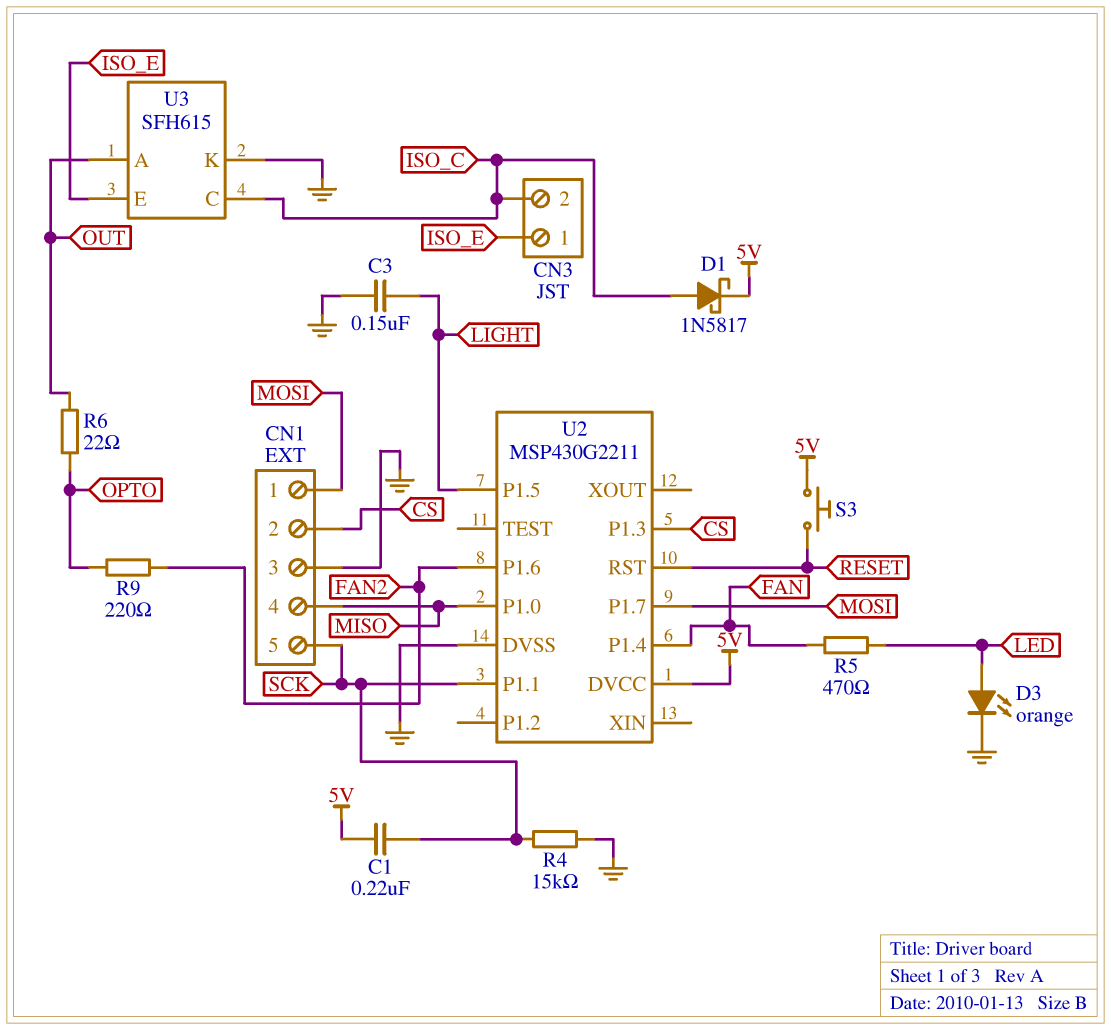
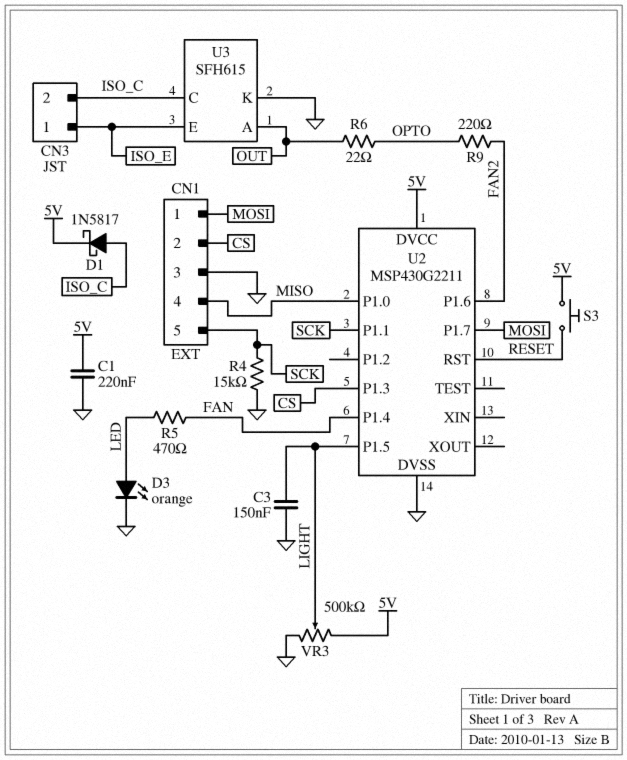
C1: 220nF (5V, SCK) -> 220nF (5V, GND)
VR3: none -> 500k (5V, GND, wiper LIGHT)

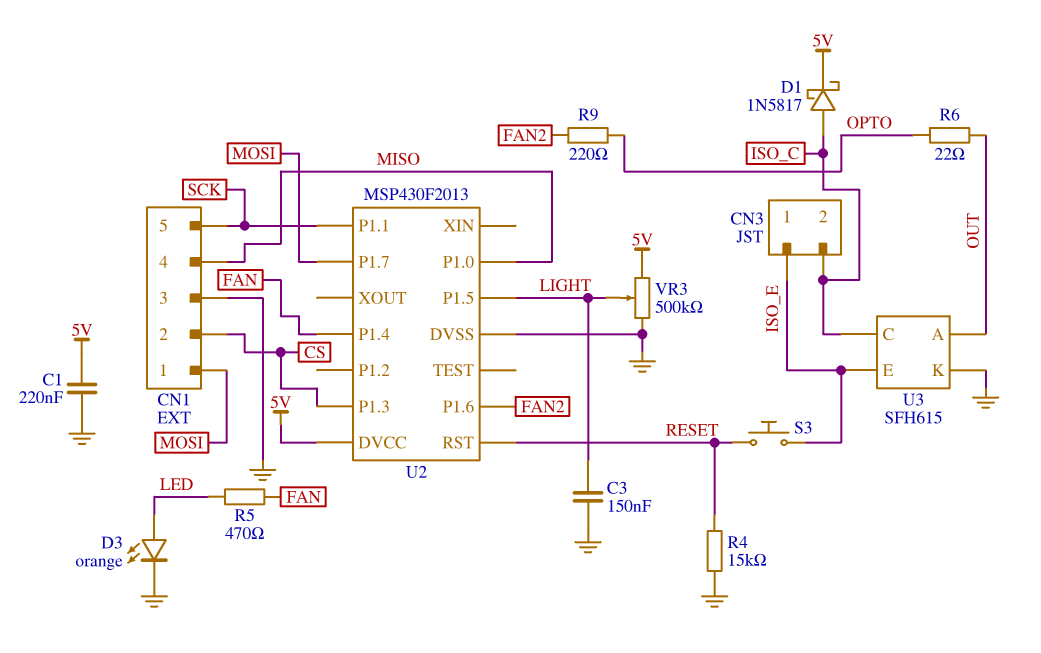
R4: 15k (GND, SCK) -> 15k (GND, RESET)
S3: button (5V, RESET) -> button (ISO_E, RESET)
U2: MSP430G2211 -> MSP430F2013

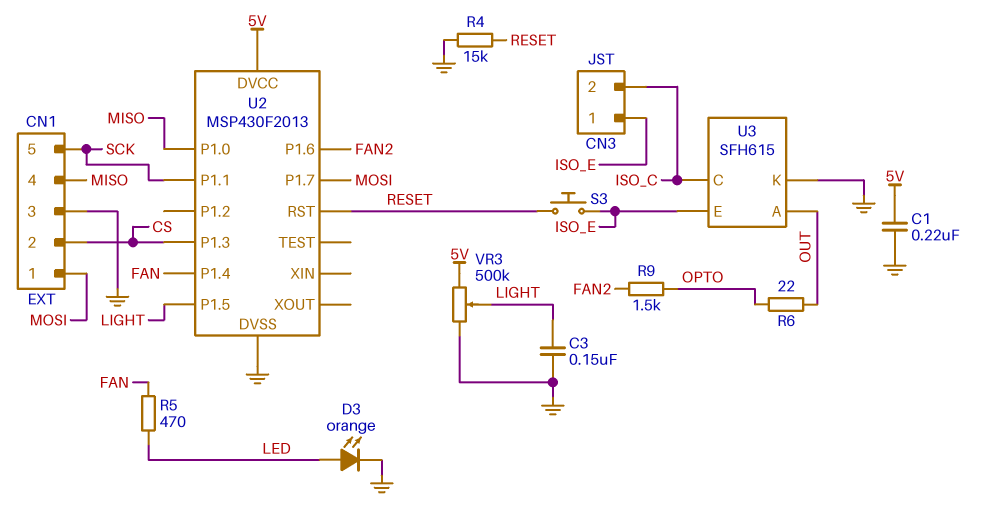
D1: schottky 1N5817 (A ISO_C, K 5V) -> none
R9: 220 (FAN2, OPTO) -> 1.5k (FAN2, OPTO)

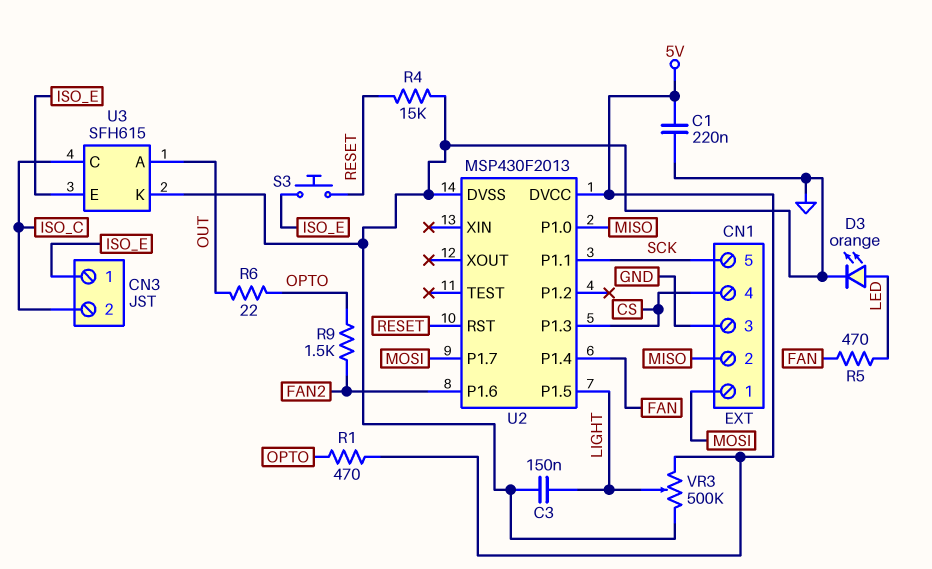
CN1 pin 2: CS -> MISO
CN1 pin 4: MISO -> CS
R1: none -> 470 (5V, OPTO)

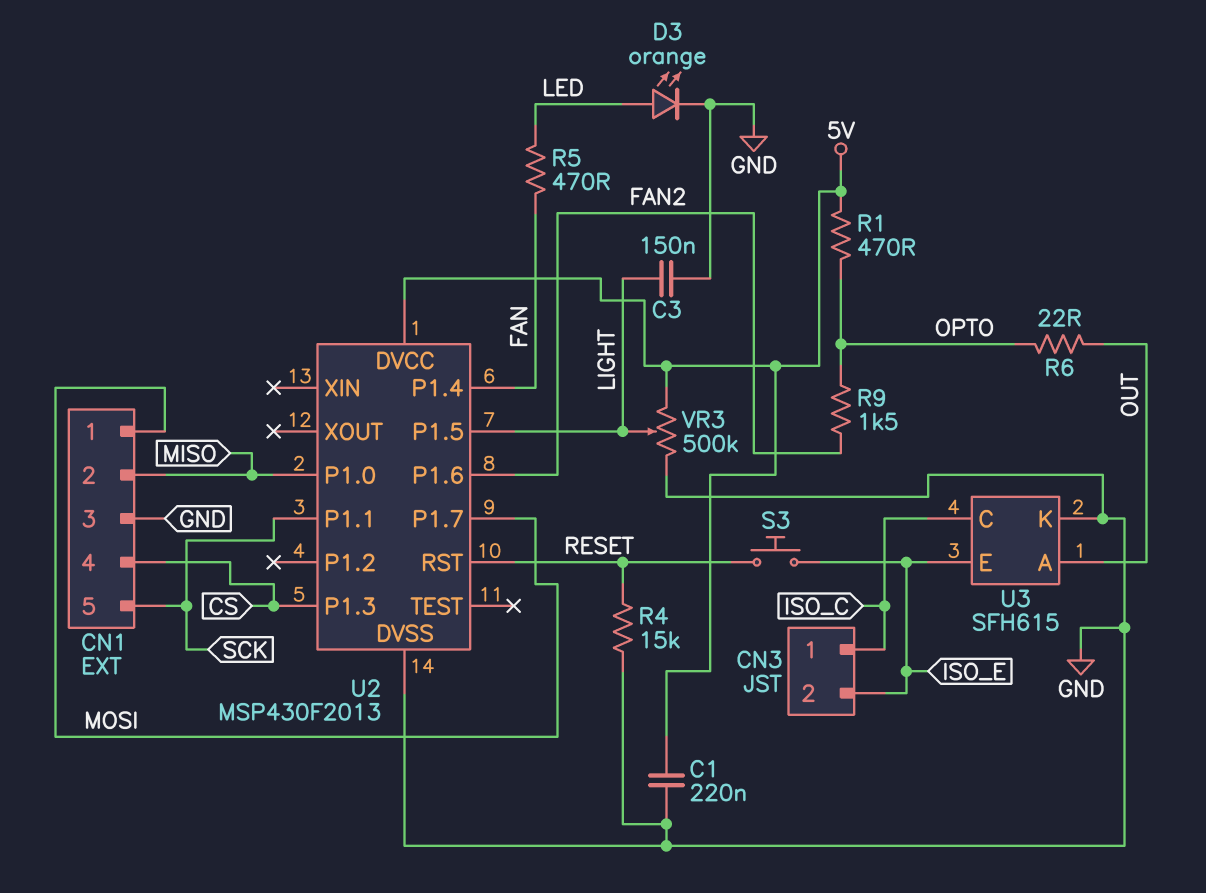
CN3 pin 1: ISO_E -> ISO_C
CN3 pin 2: ISO_C -> ISO_E

